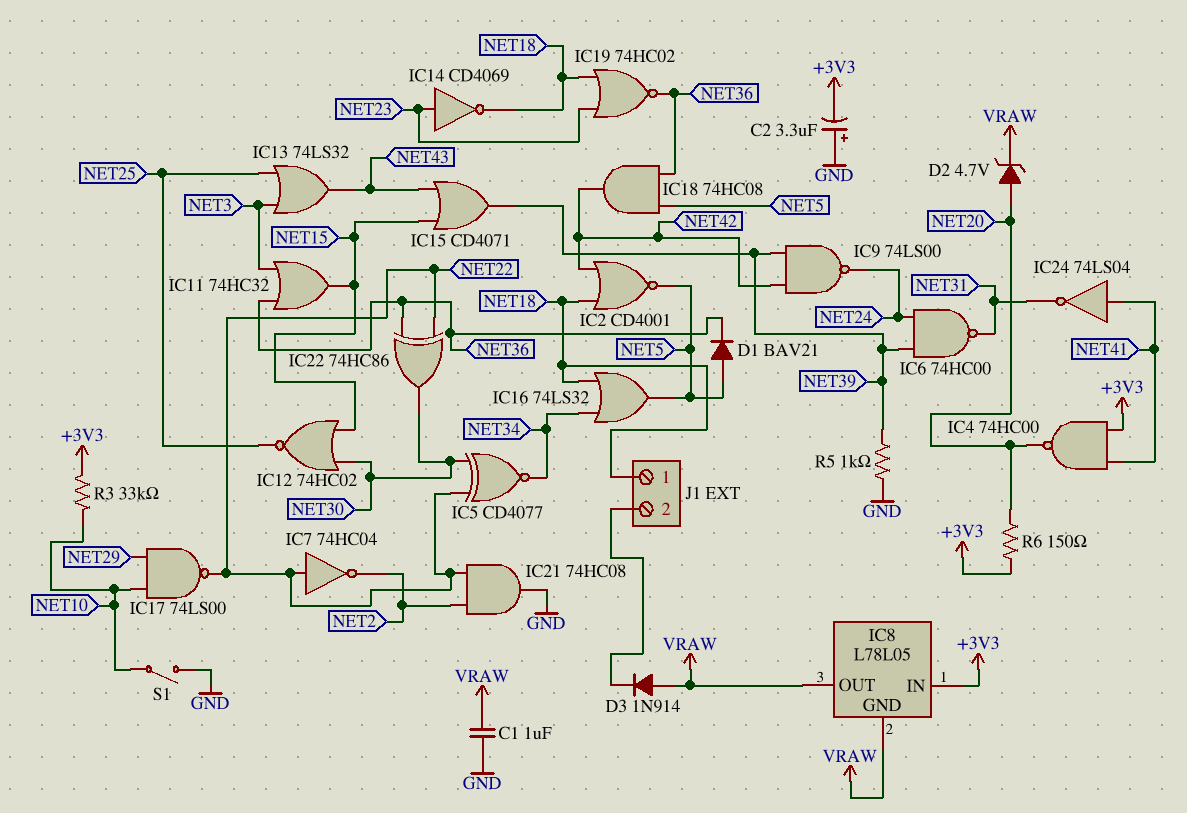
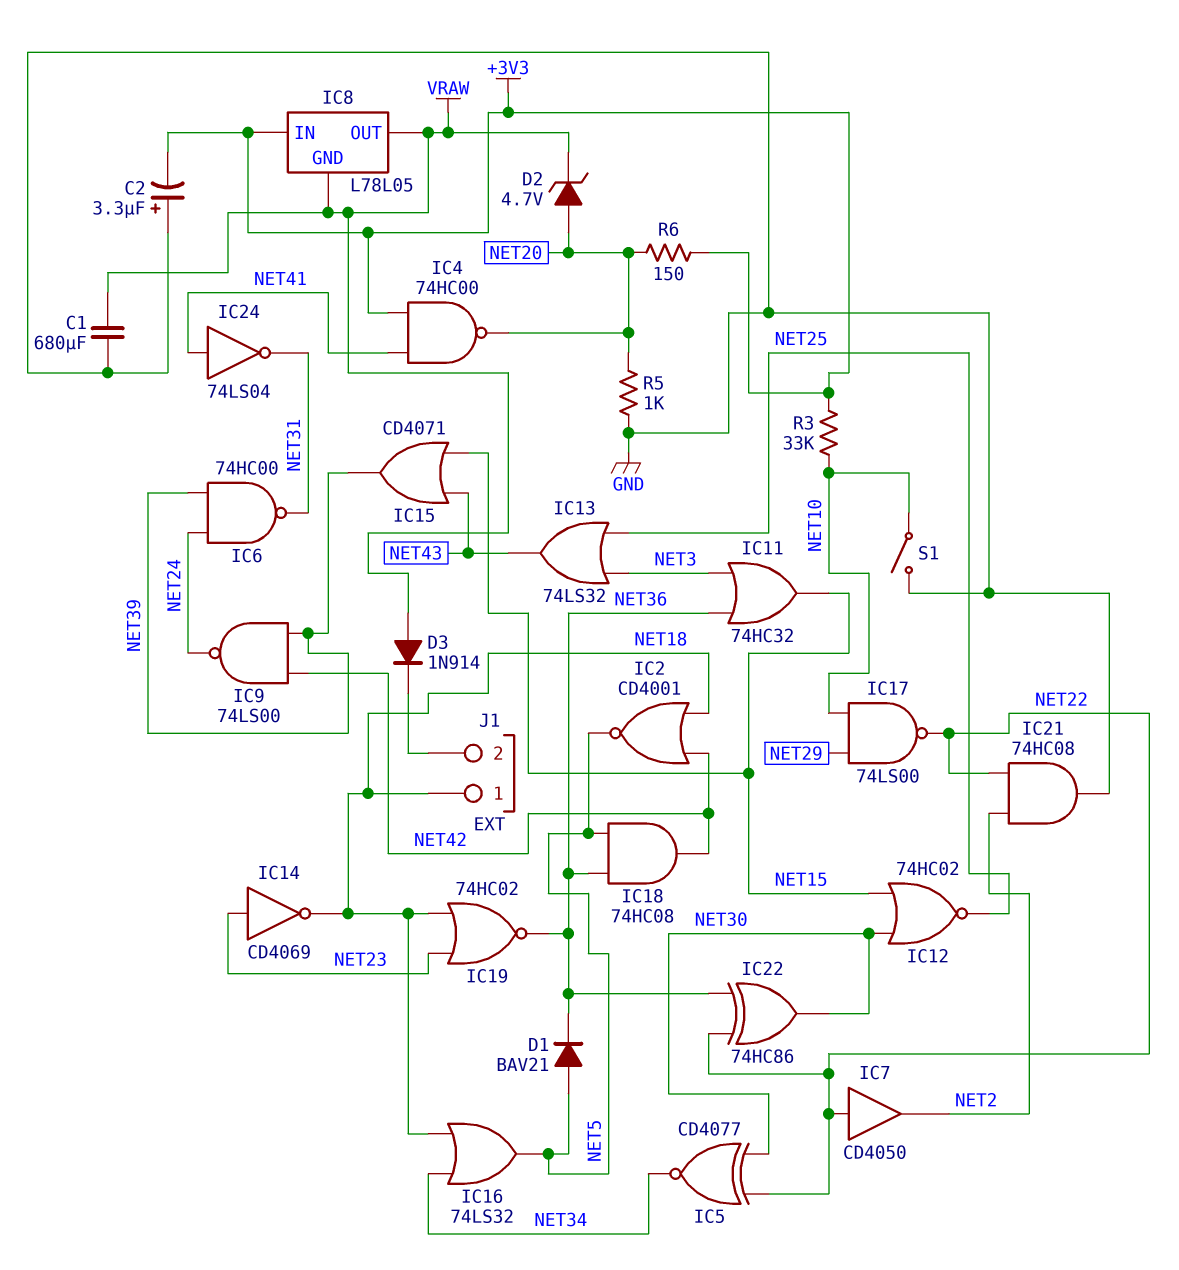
C1: 1uF (GND, VRAW) -> 680uF (GND, VRAW)
IC7: NOT 74HC04 (in NET22, out NET2) -> buffer CD4050 (in NET22, out NET2)
R5: 1k (GND, NET39) -> 1k (GND, NET20)

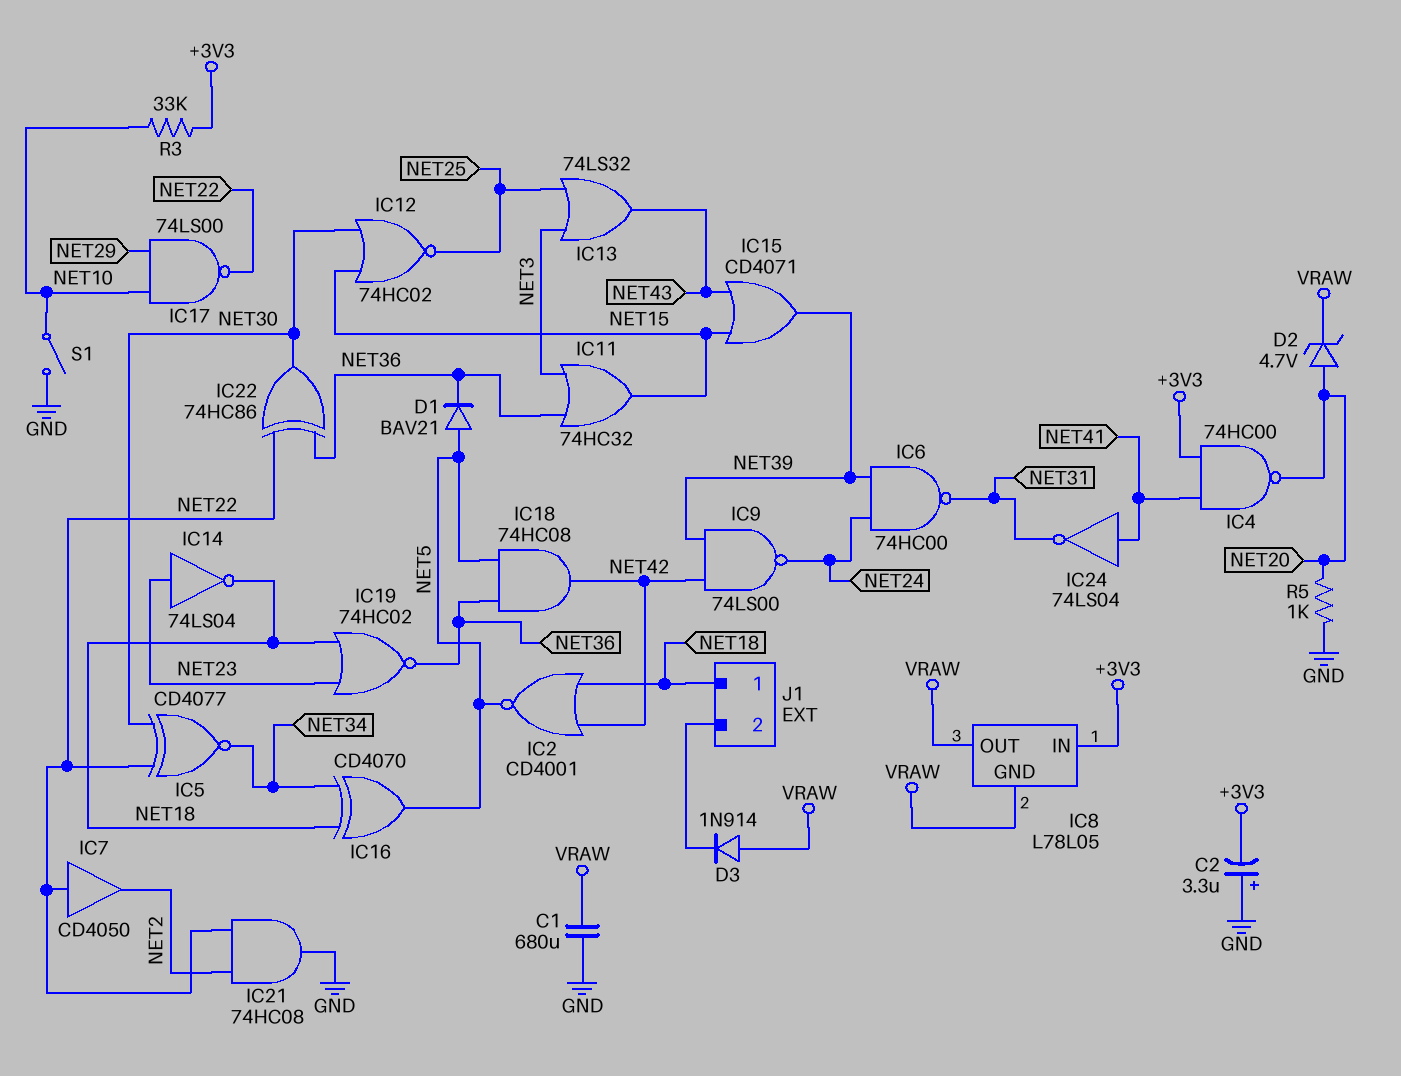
IC14: NOT CD4069 (in NET23, out NET18) -> NOT 74LS04 (in NET23, out NET18)
IC16: OR 74LS32 (in NET18, in NET34, out NET5) -> XOR CD4070 (in NET18, in NET34, out NET5)
R6: 150 (+3V3, NET20) -> none

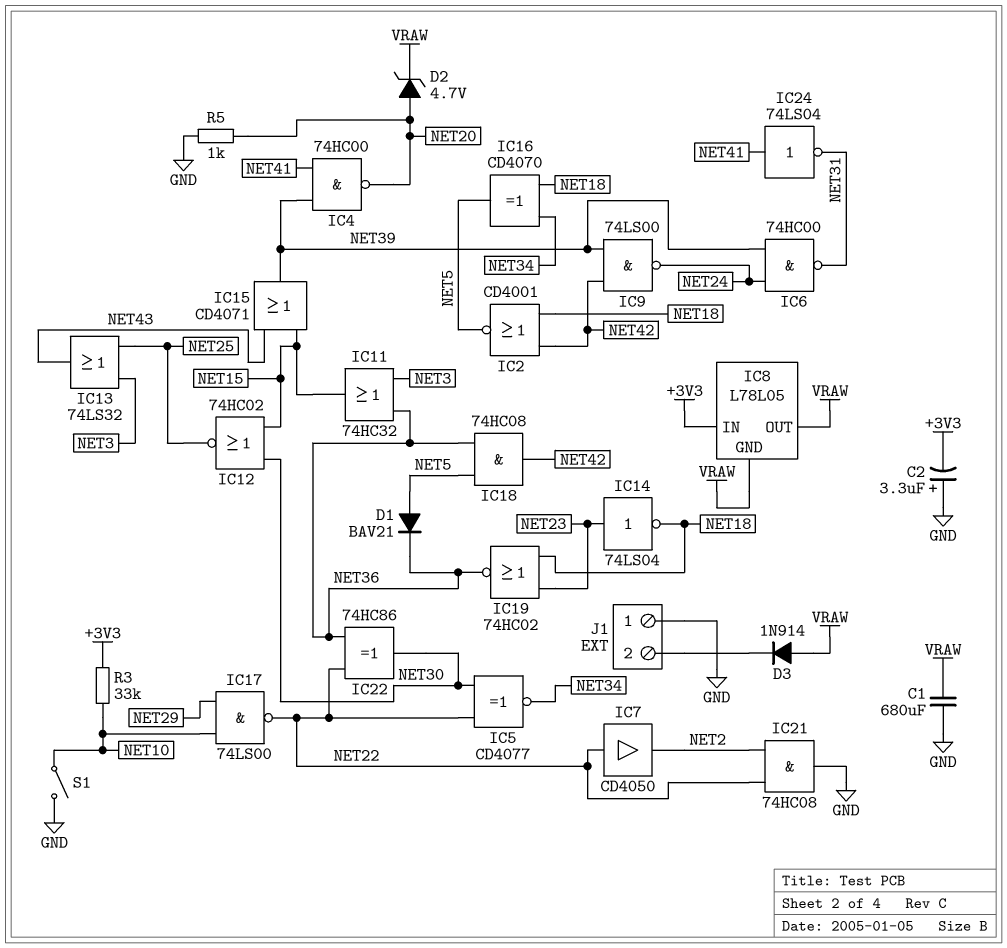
IC4: NAND 74HC00 (in +3V3, in NET41, out NET20) -> NAND 74HC00 (in NET39, in NET41, out NET20)
J1 pin 1: NET18 -> GND

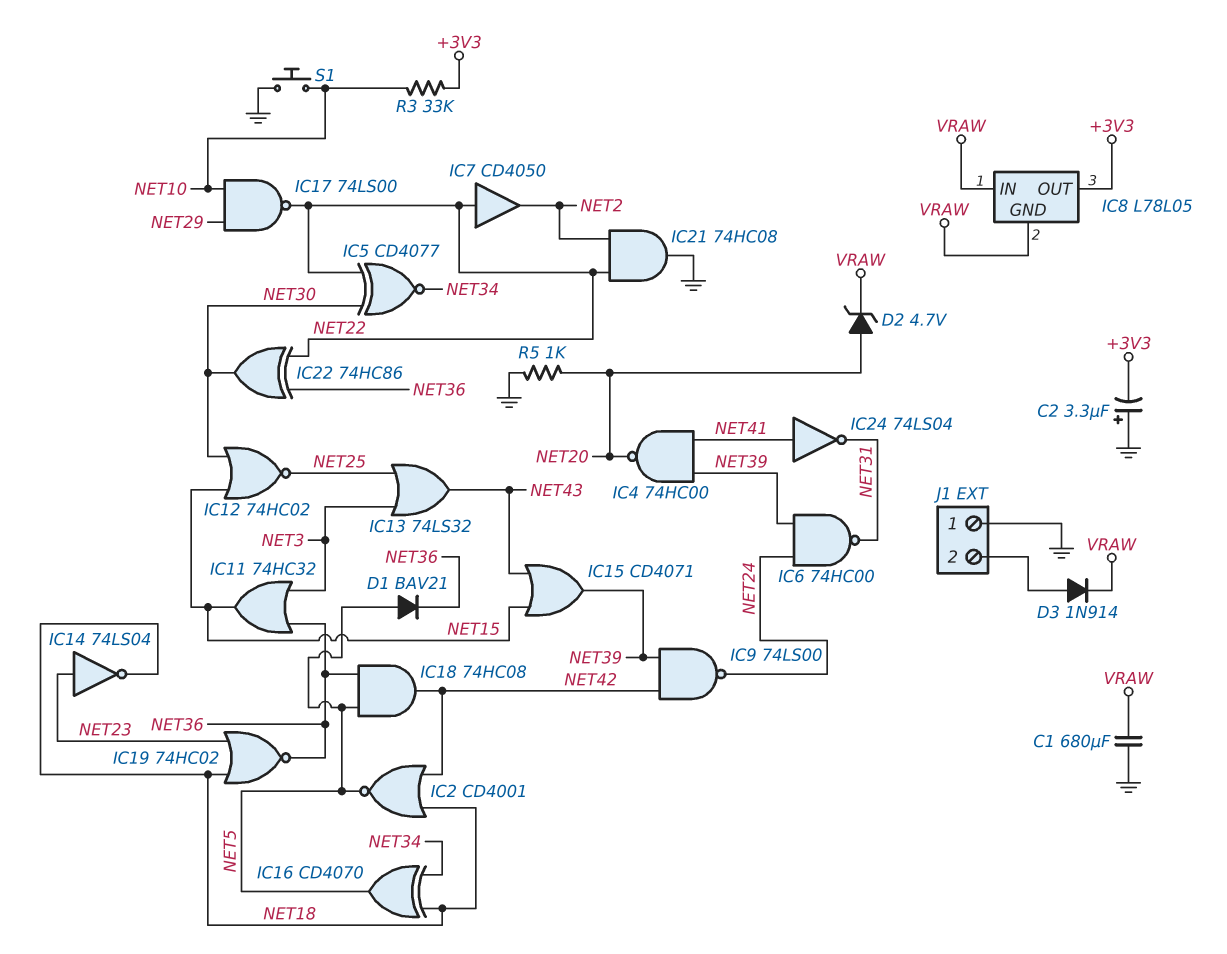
D3: diode 1N914 (A VRAW, K J1/2) -> diode 1N914 (A J1/2, K VRAW)
IC8 pin IN: +3V3 -> VRAW
IC8 pin OUT: VRAW -> +3V3
S1: switch (GND, NET10) -> button (GND, NET10)

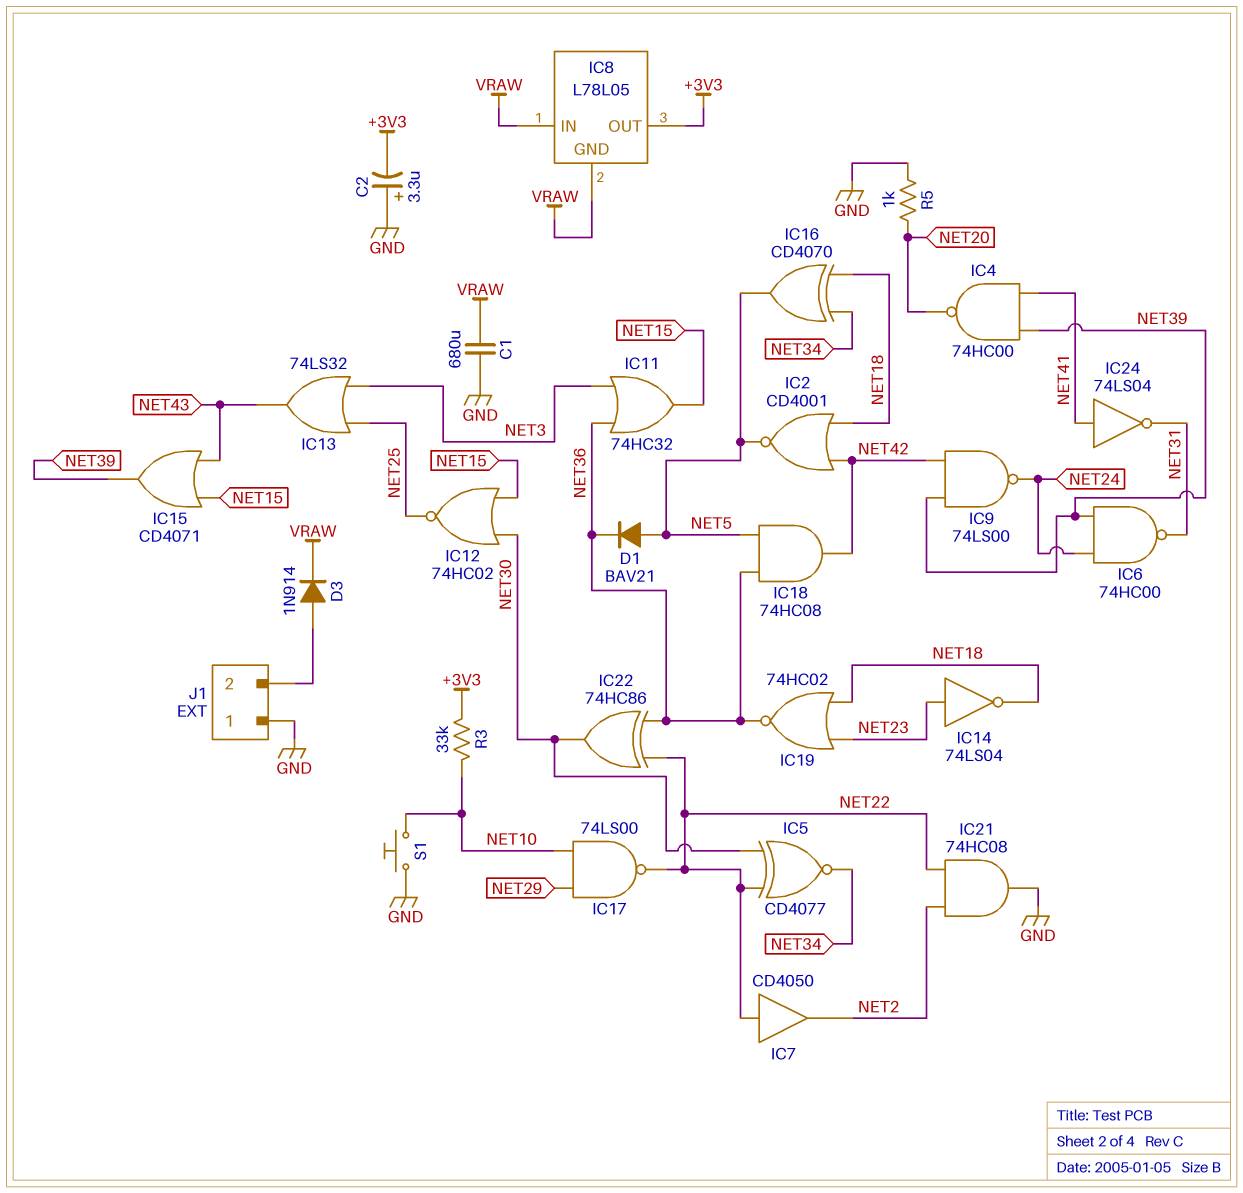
D2: zener 4.7V (A NET20, K VRAW) -> none

